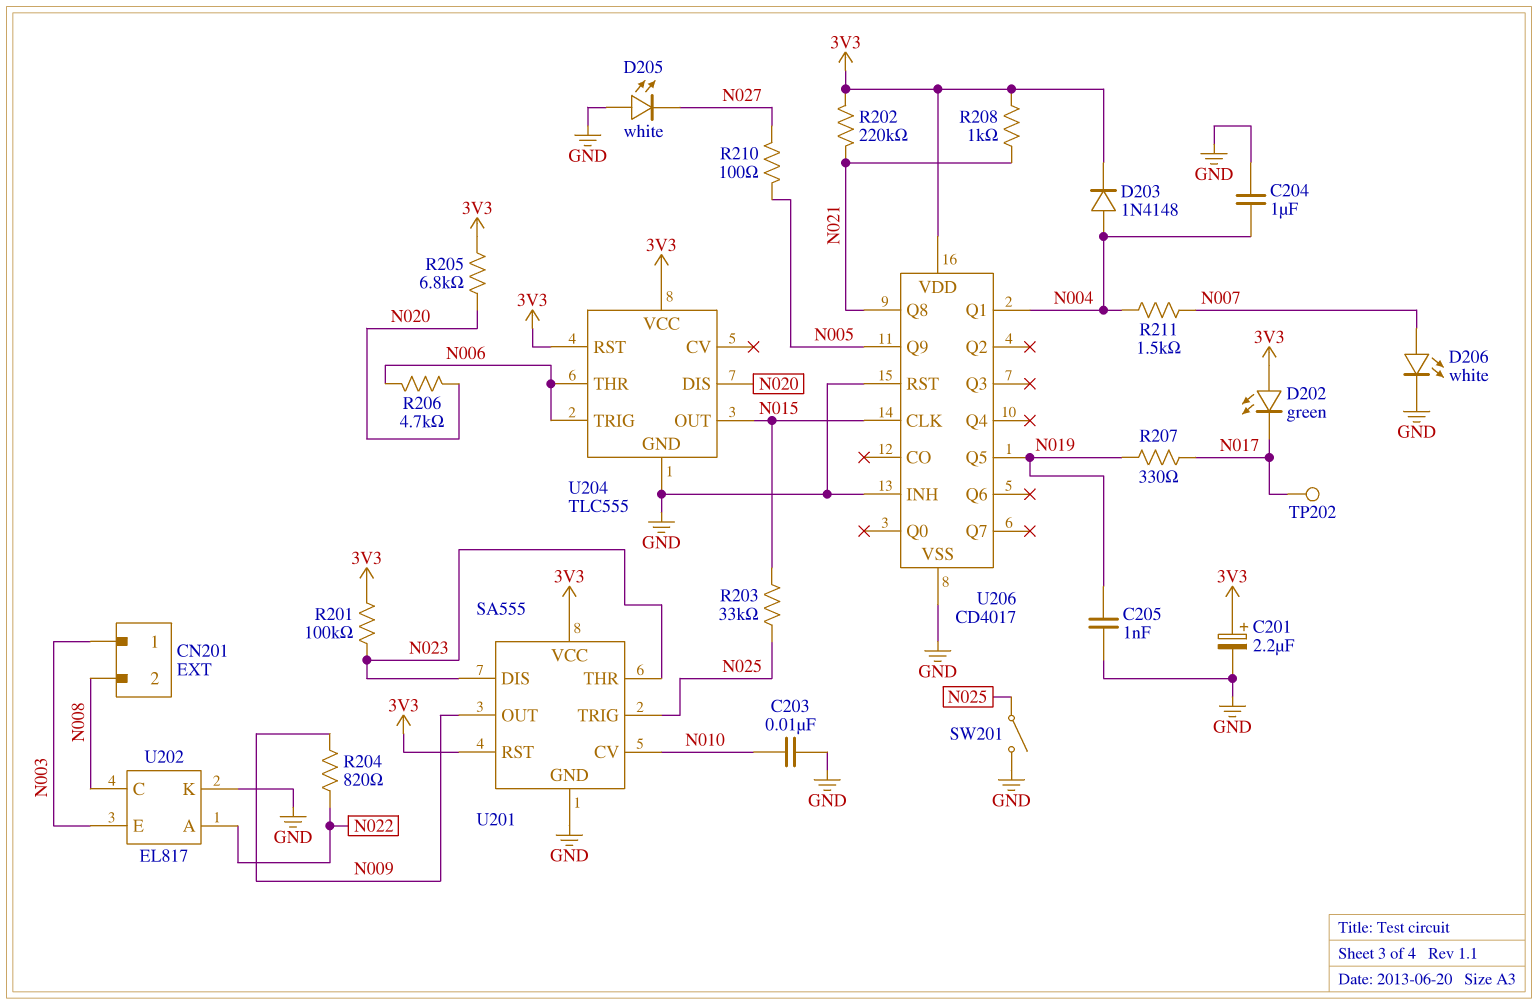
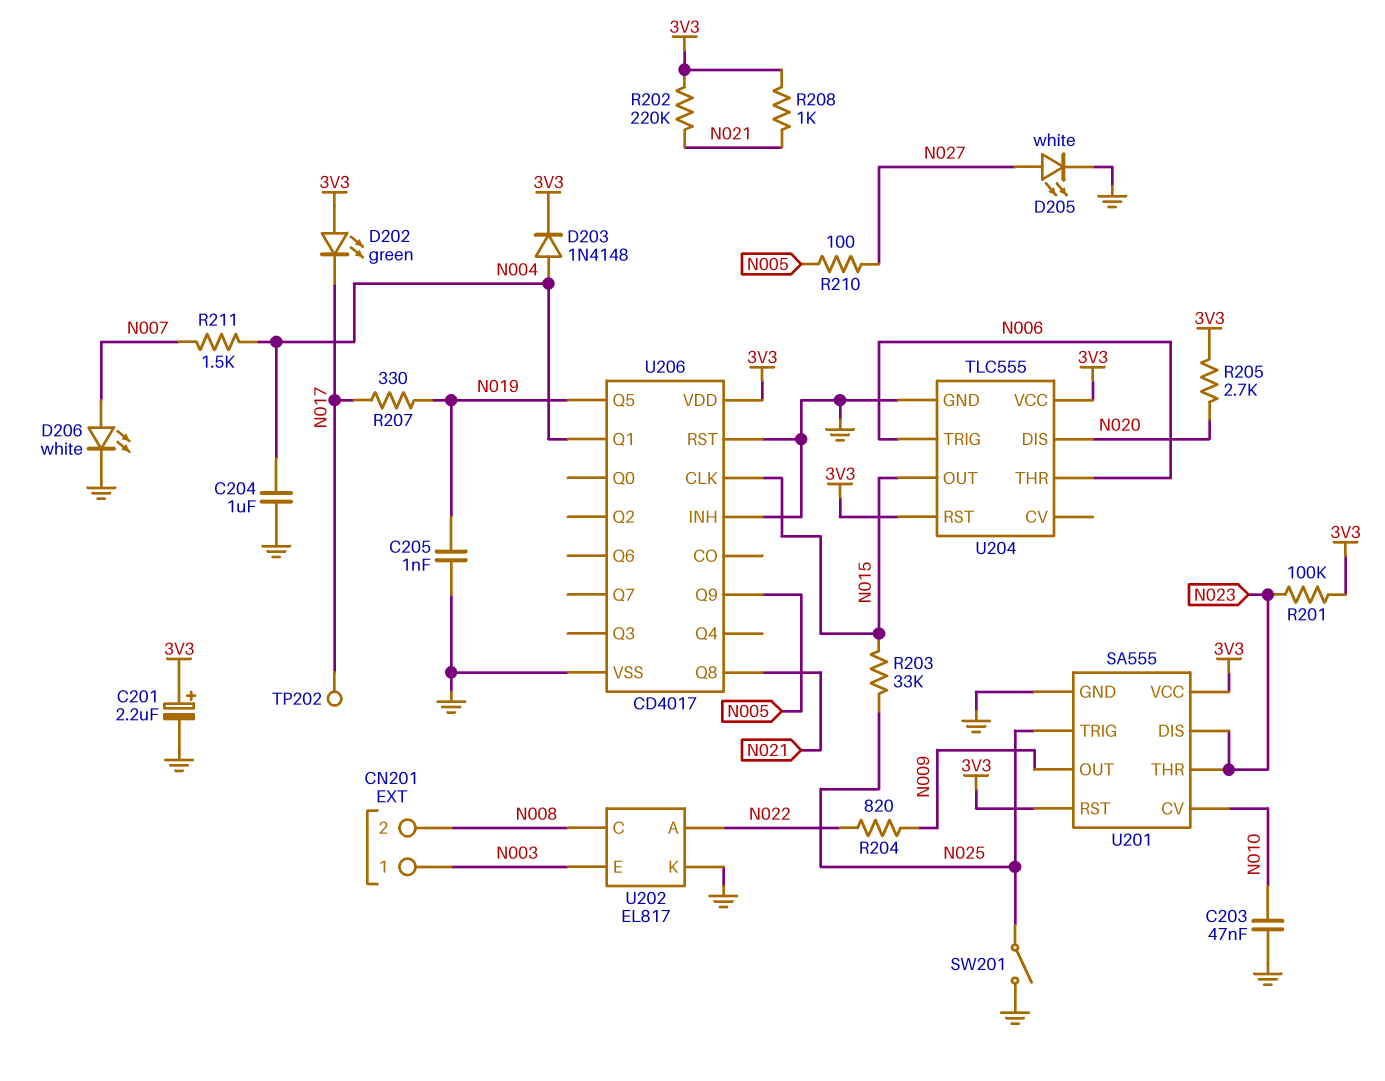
C203: 10nF (GND, N010) -> 47nF (GND, N010)
D205: LED white (A GND, K N027) -> LED white (A N027, K GND)
R205: 6.8k (3V3, N020) -> 2.7k (3V3, N020)
R206: 4.7k (N006, N020) -> none

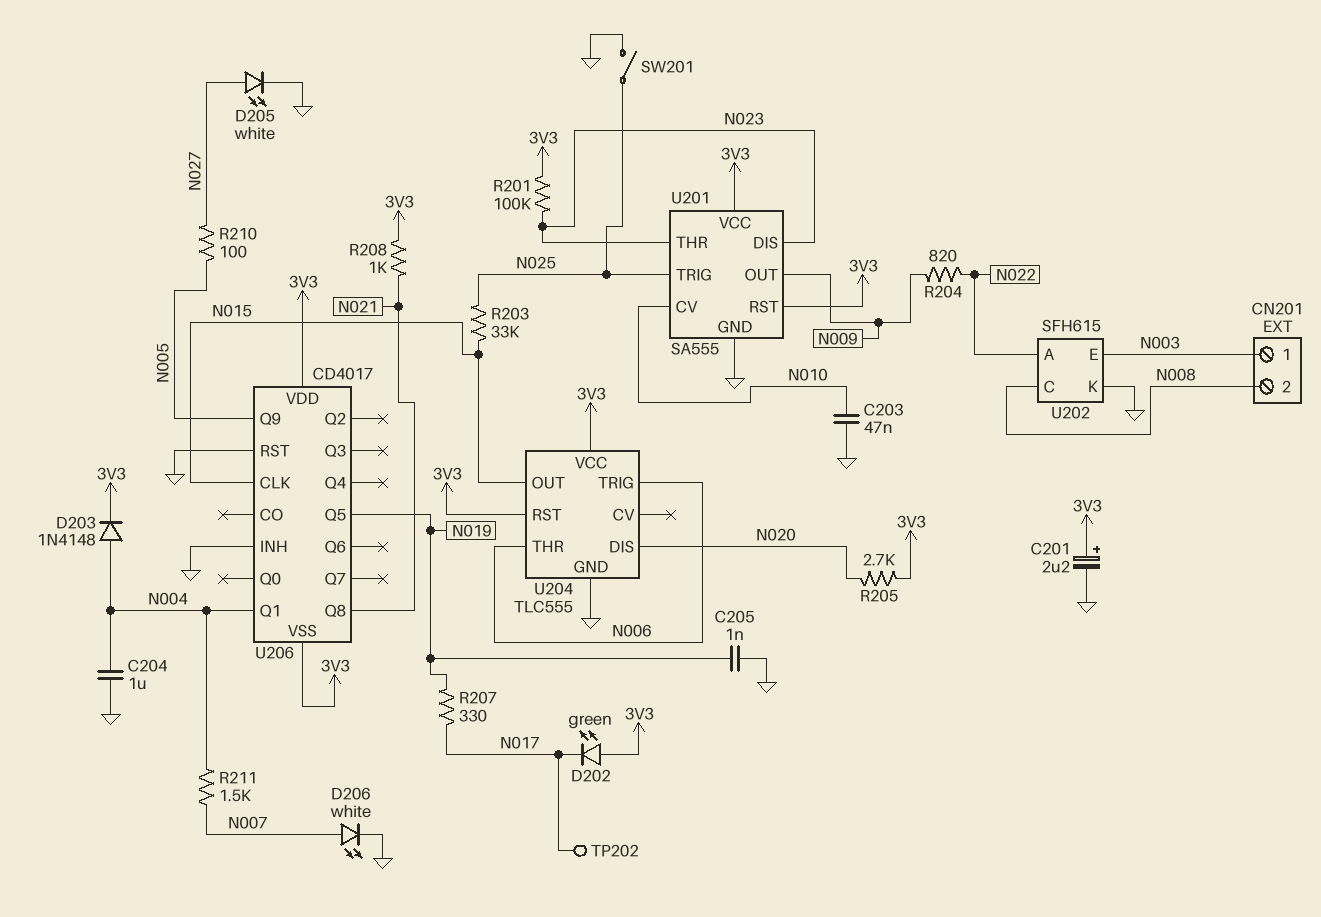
R202: 220k (3V3, N021) -> none
U202: EL817 -> SFH615
U206 pin VSS: GND -> 3V3

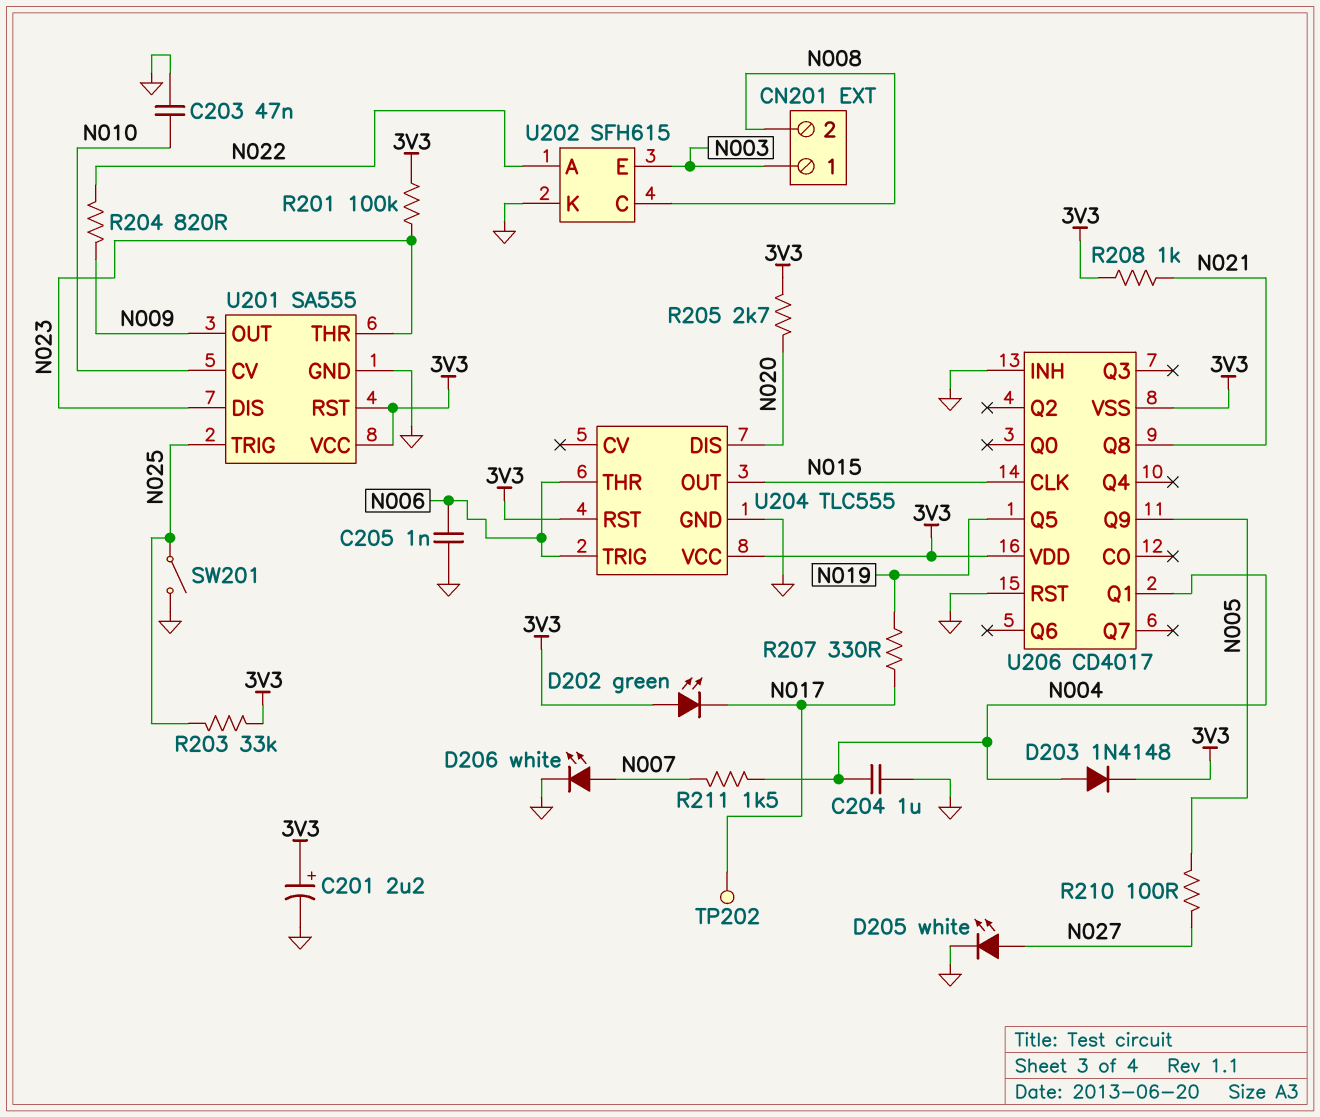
C205: 1nF (GND, N019) -> 1nF (GND, N006)
R203: 33k (N015, N025) -> 33k (3V3, N025)

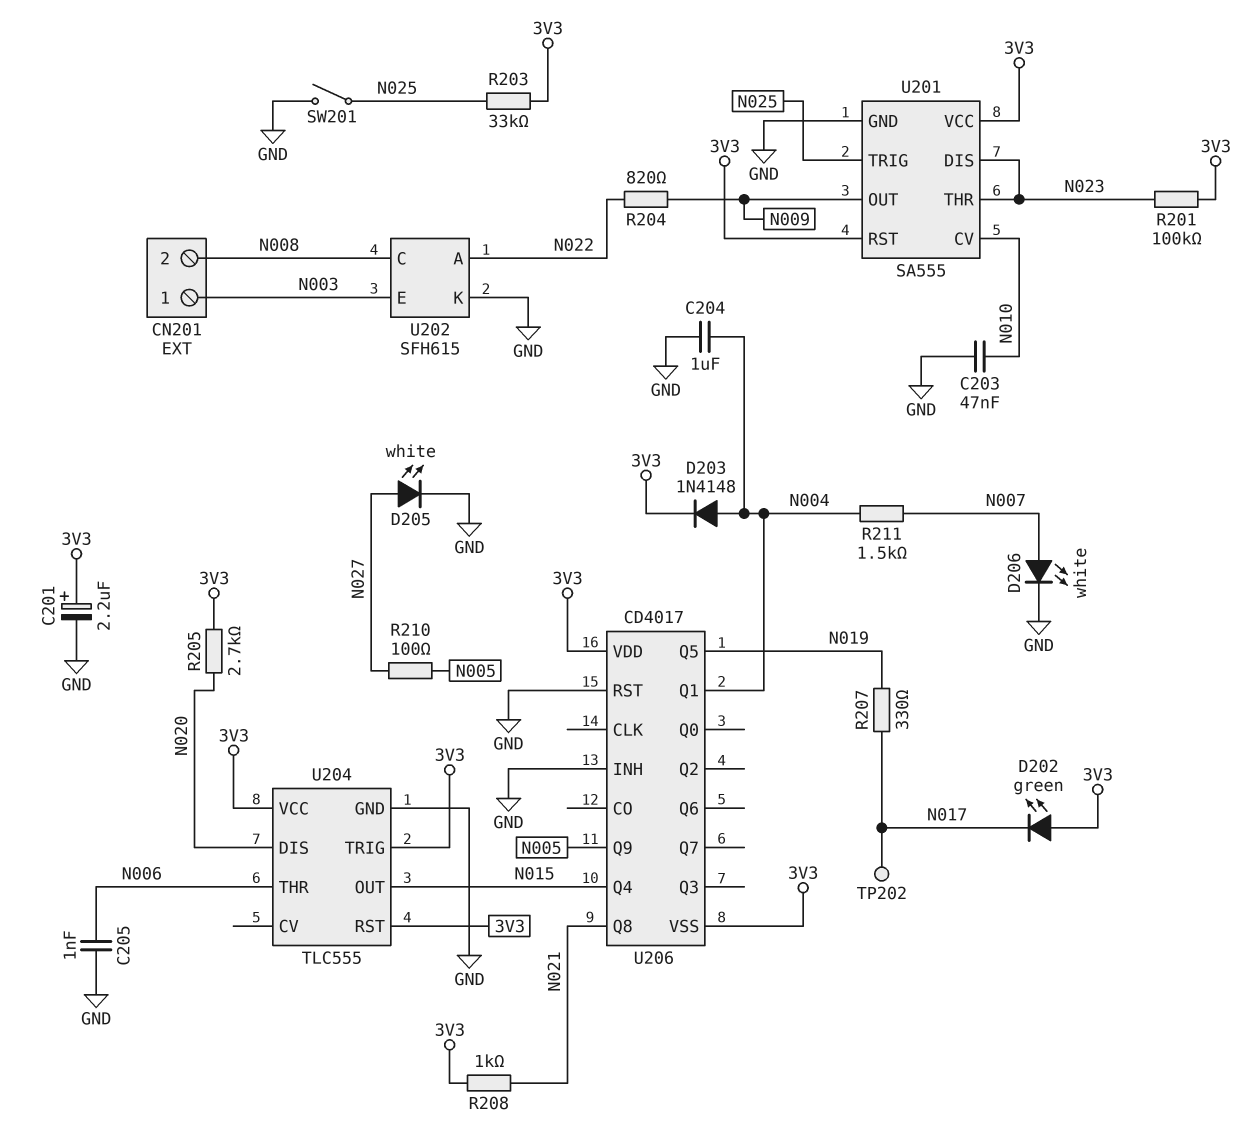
U204 pin TRIG: N006 -> 3V3
U206 pin CLK: N015 -> none
U206 pin Q4: none -> N015

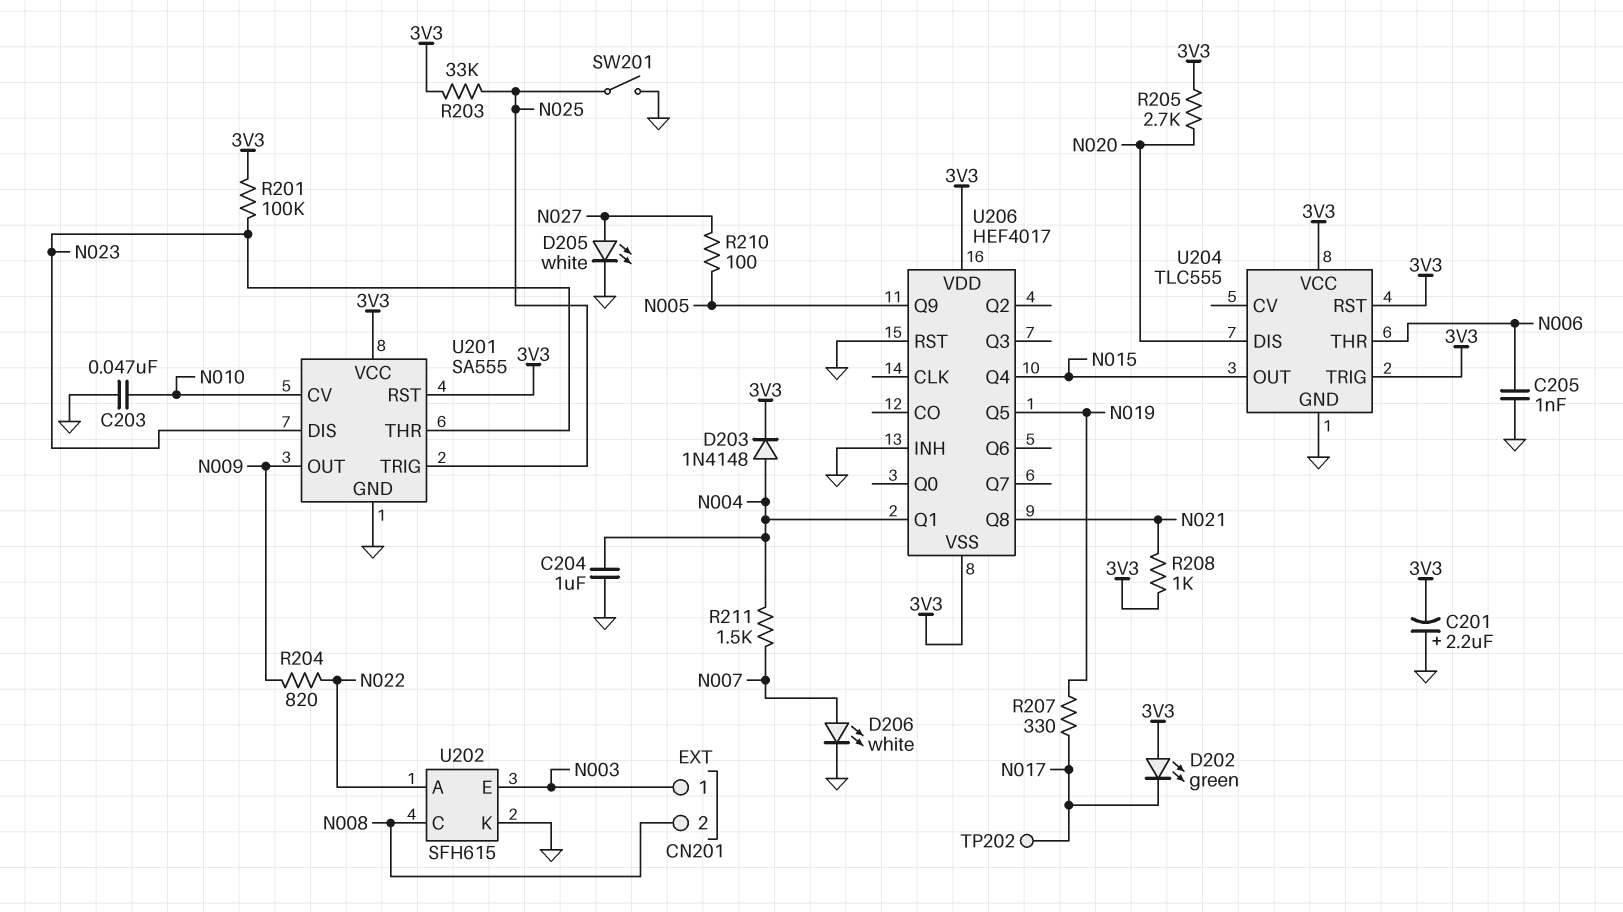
C201: 2.2uF (plus 3V3, minus GND) -> 2.2uF (plus GND, minus 3V3)
U206: CD4017 -> HEF4017

